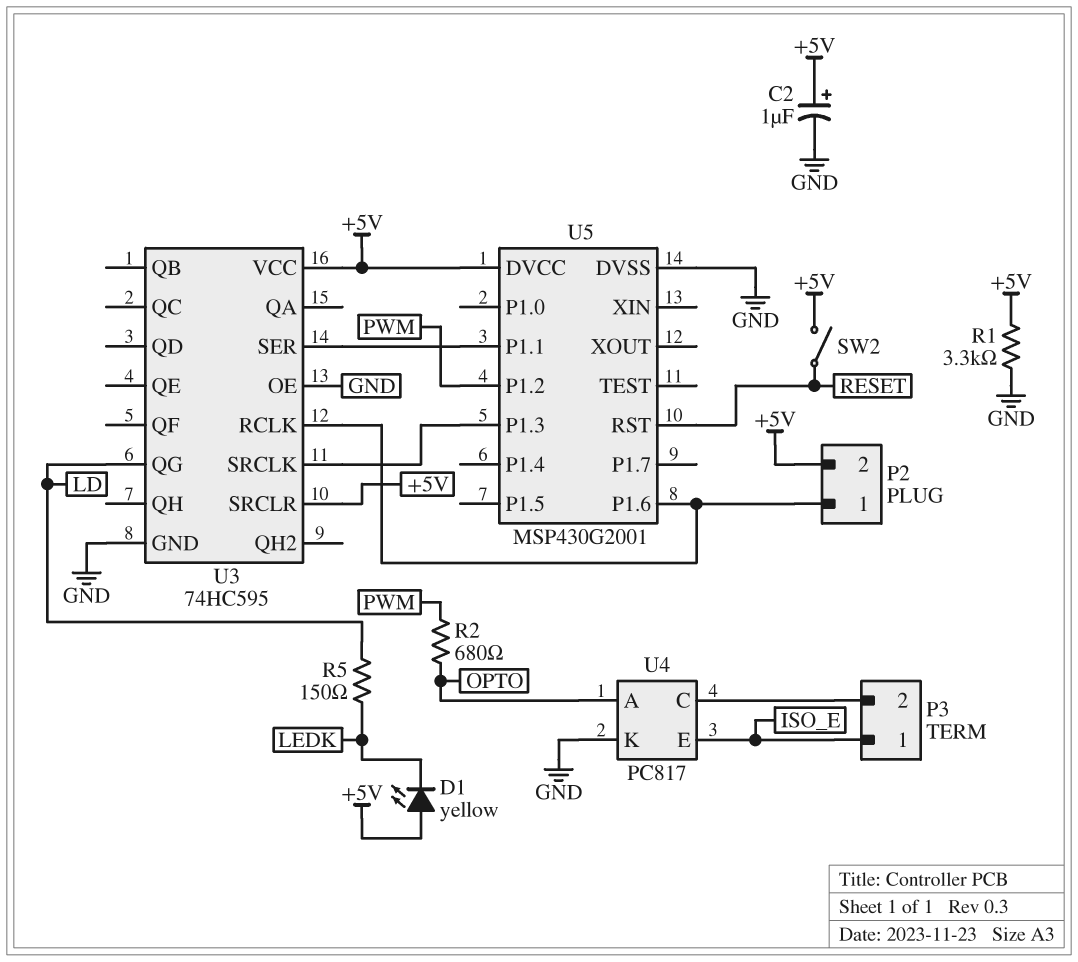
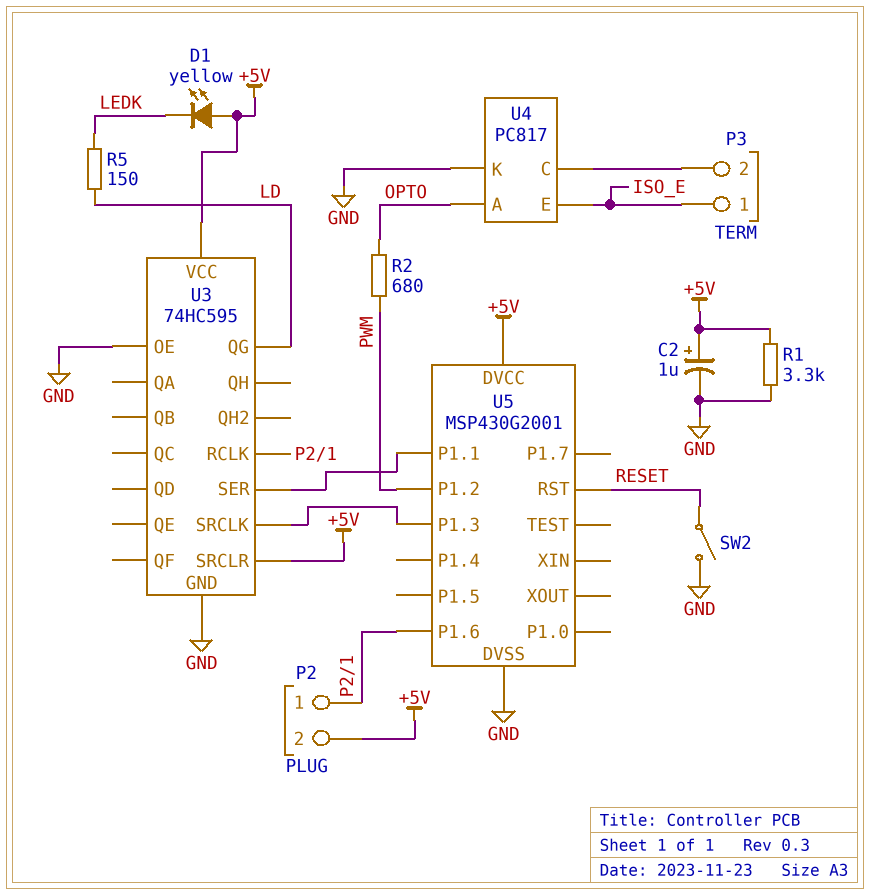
SW2: switch (+5V, RESET) -> switch (GND, RESET)

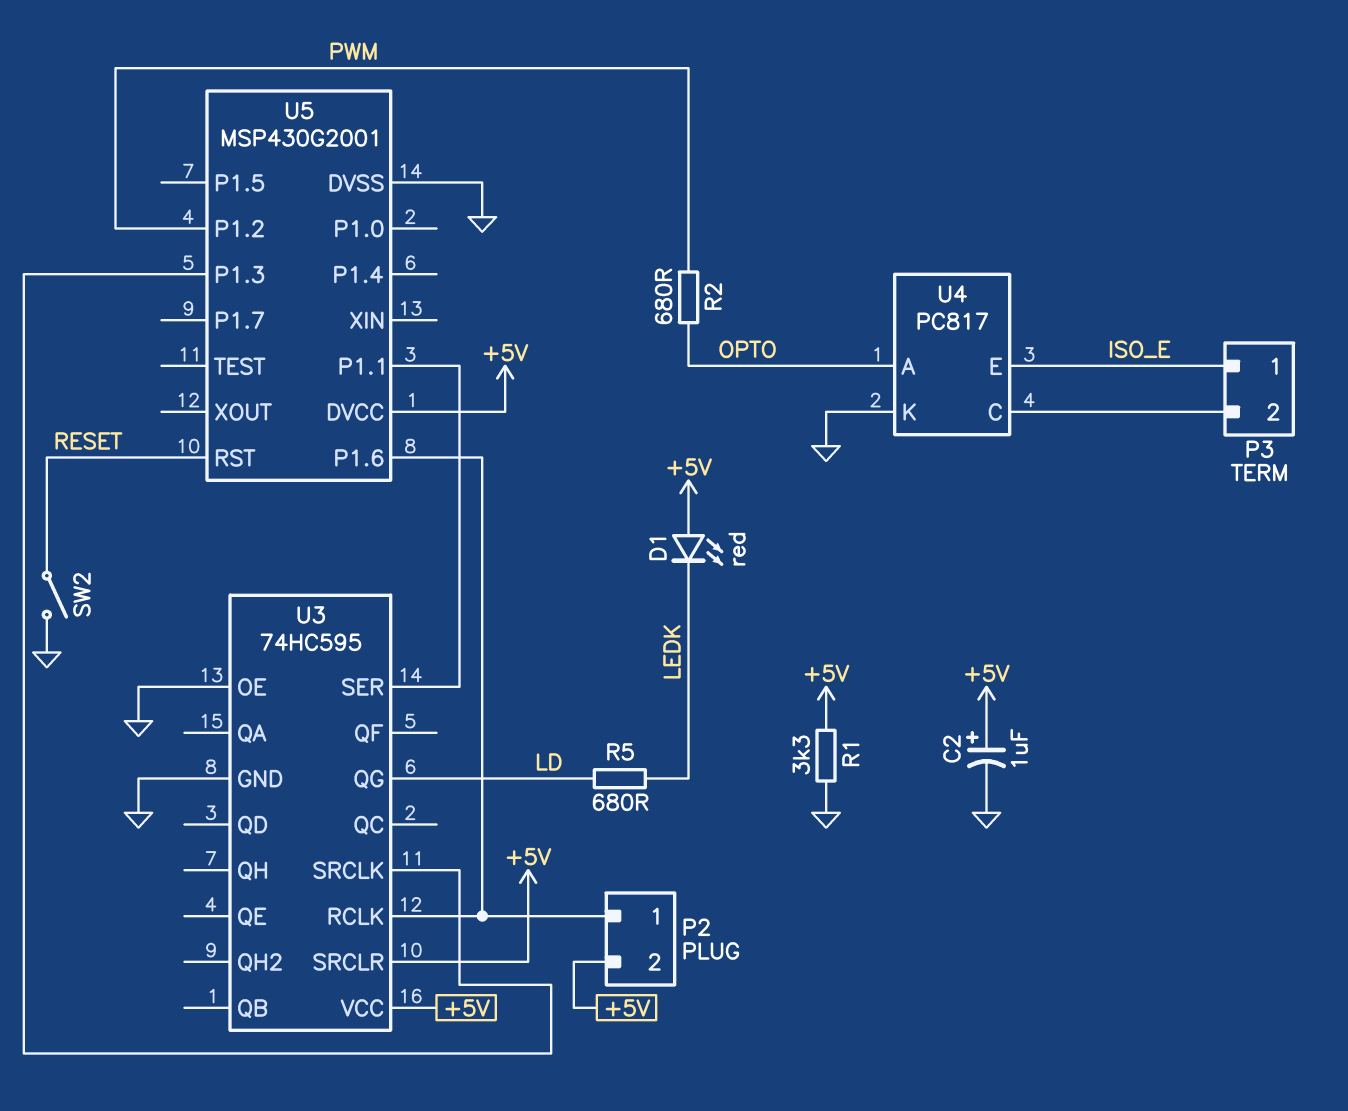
D1: LED yellow (A +5V, K LEDK) -> LED red (A +5V, K LEDK)
R5: 150 (LD, LEDK) -> 680 (LD, LEDK)

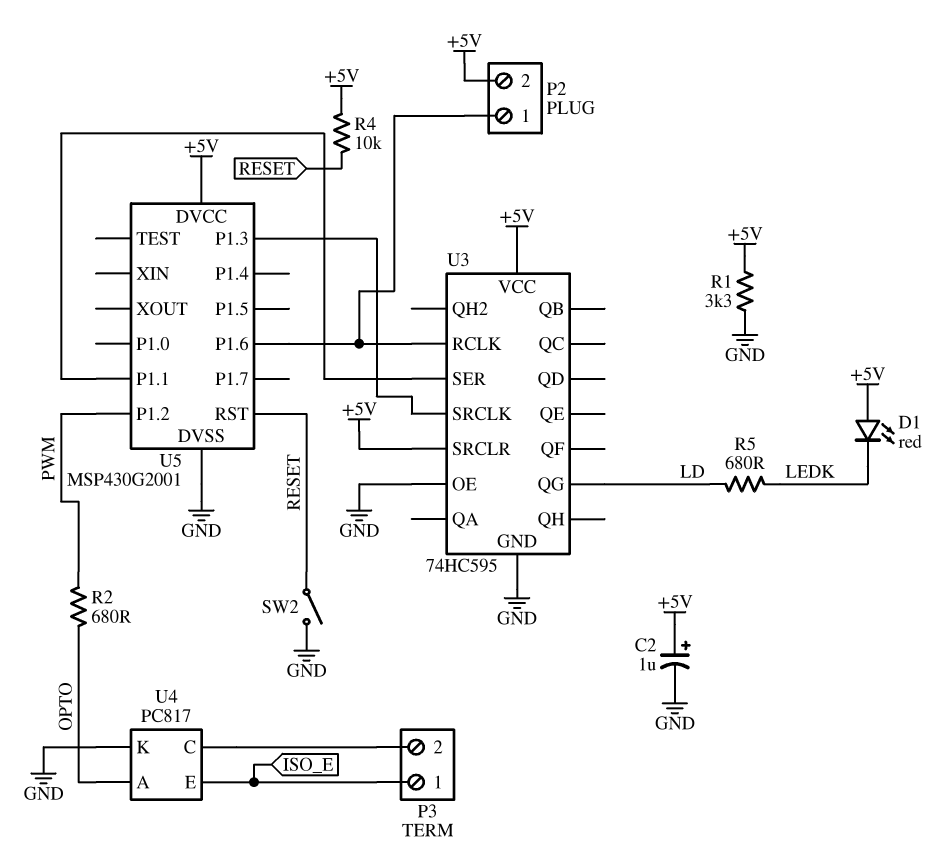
R4: none -> 10k (+5V, RESET)

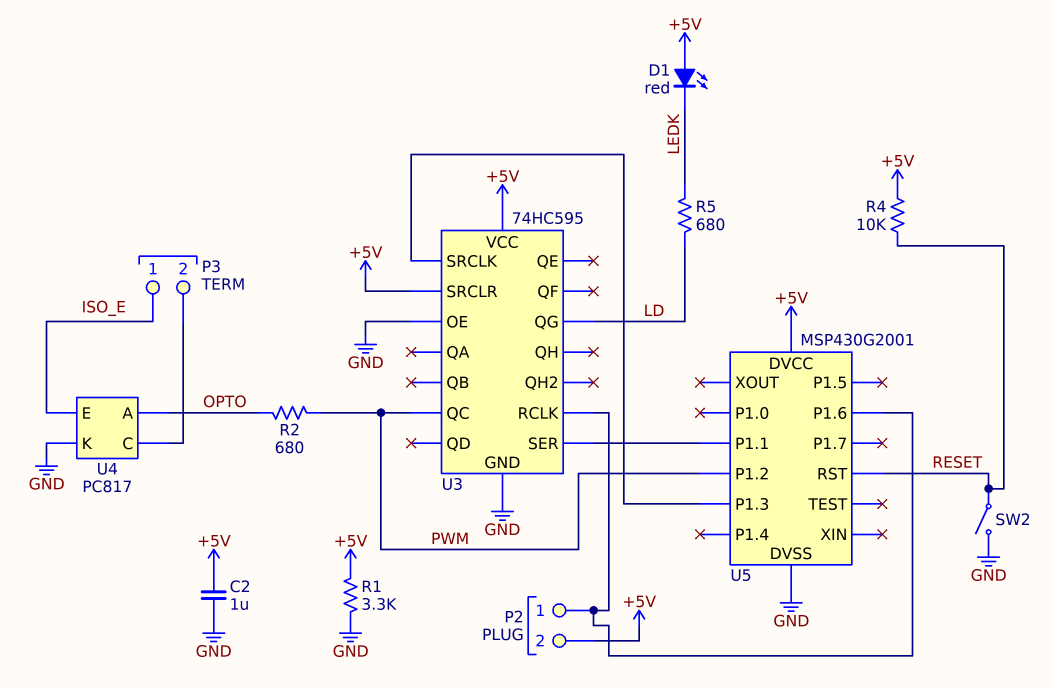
C2: 1uF (plus +5V, minus GND) -> 1uF (+5V, GND)
U3 pin QC: none -> PWM

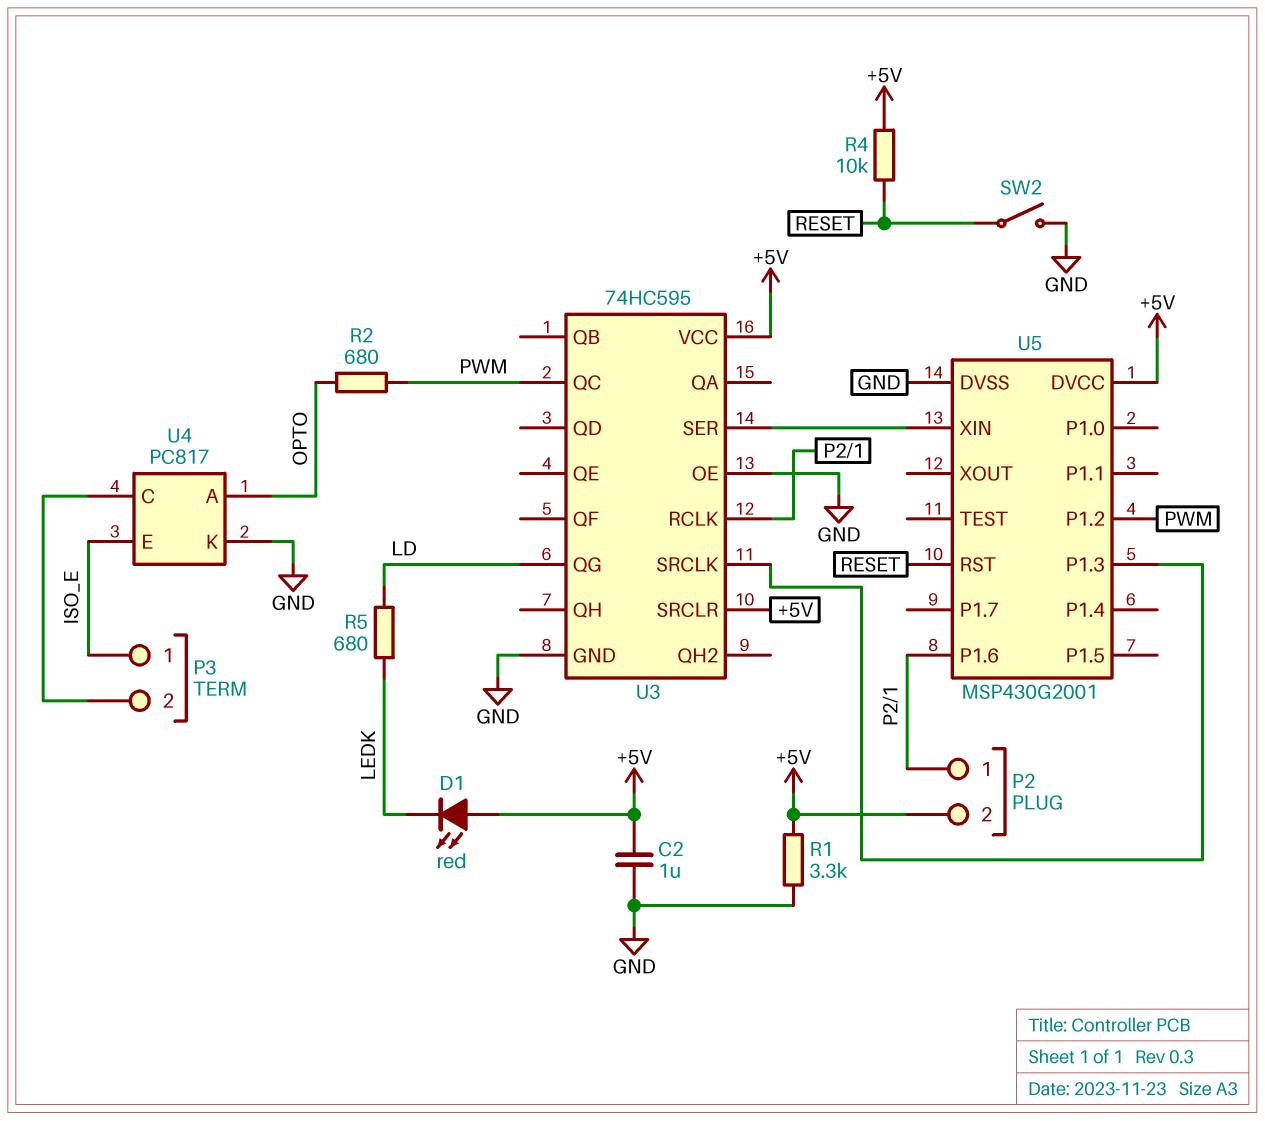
U5 pin P1.1: U3/SER -> none
U5 pin XIN: none -> U3/SER

